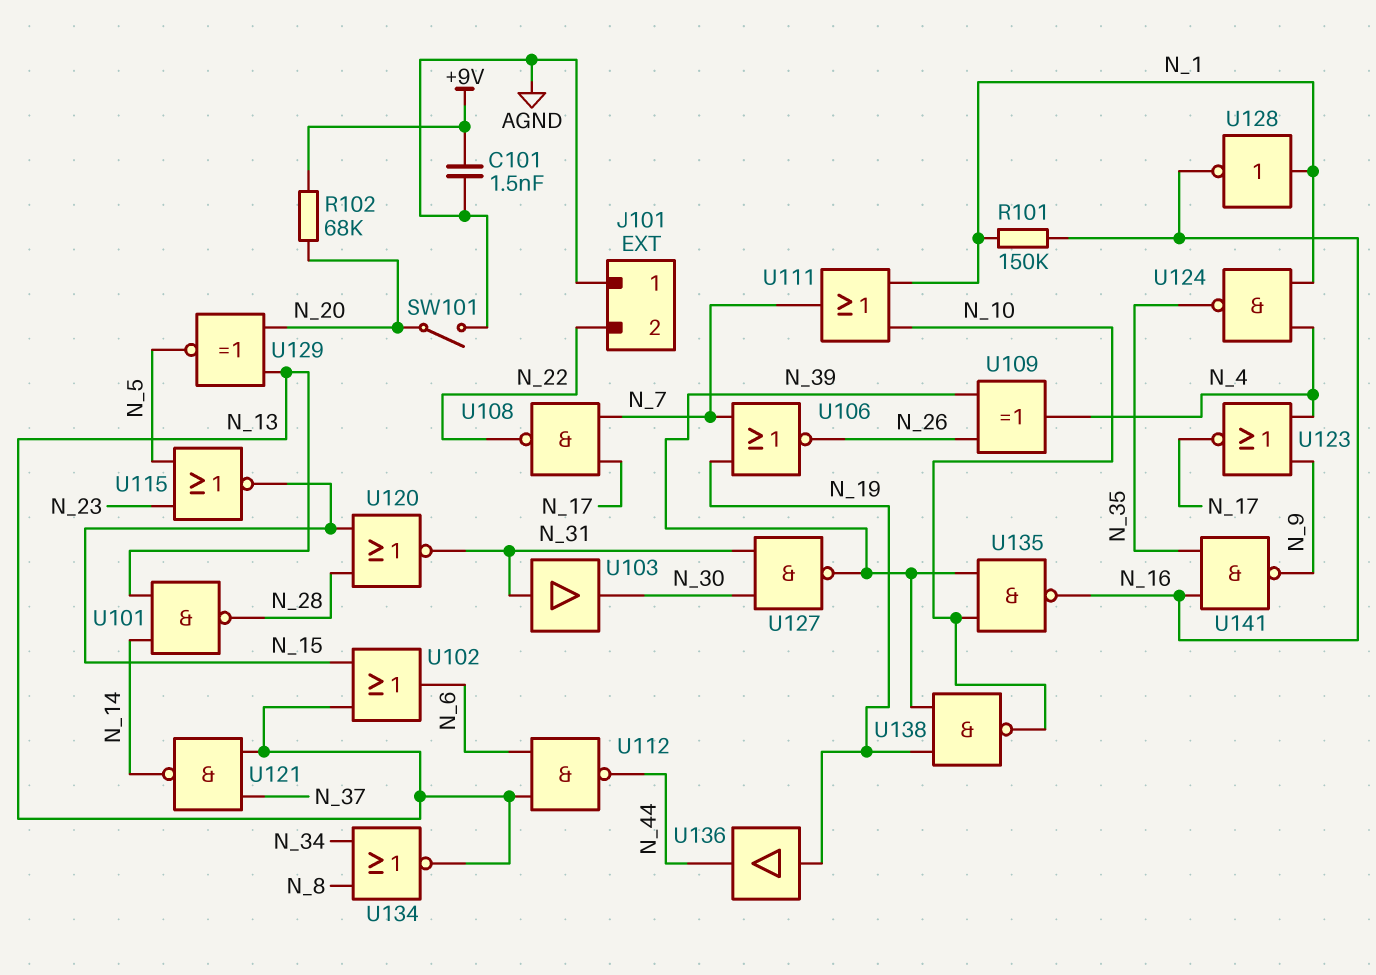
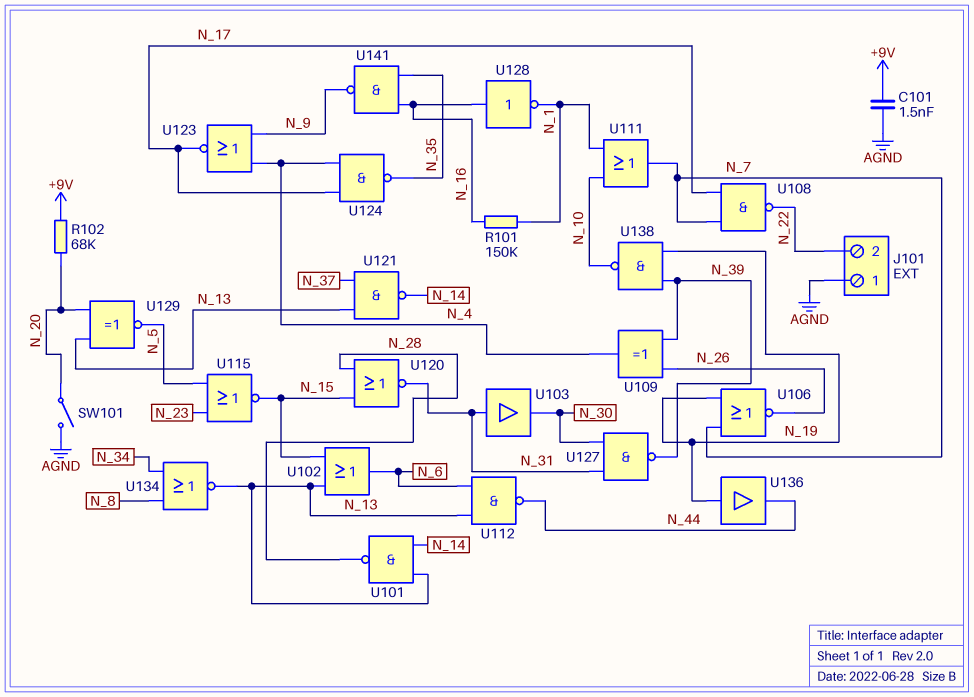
U124: NAND (in N_1, in N_4, out N_35) -> NAND (in N_4, in N_17, out N_35)
U128: NOT (in N_1, out N_16) -> NOT (in N_16, out N_1)
U135: NAND (in N_10, in N_39, out N_16) -> none

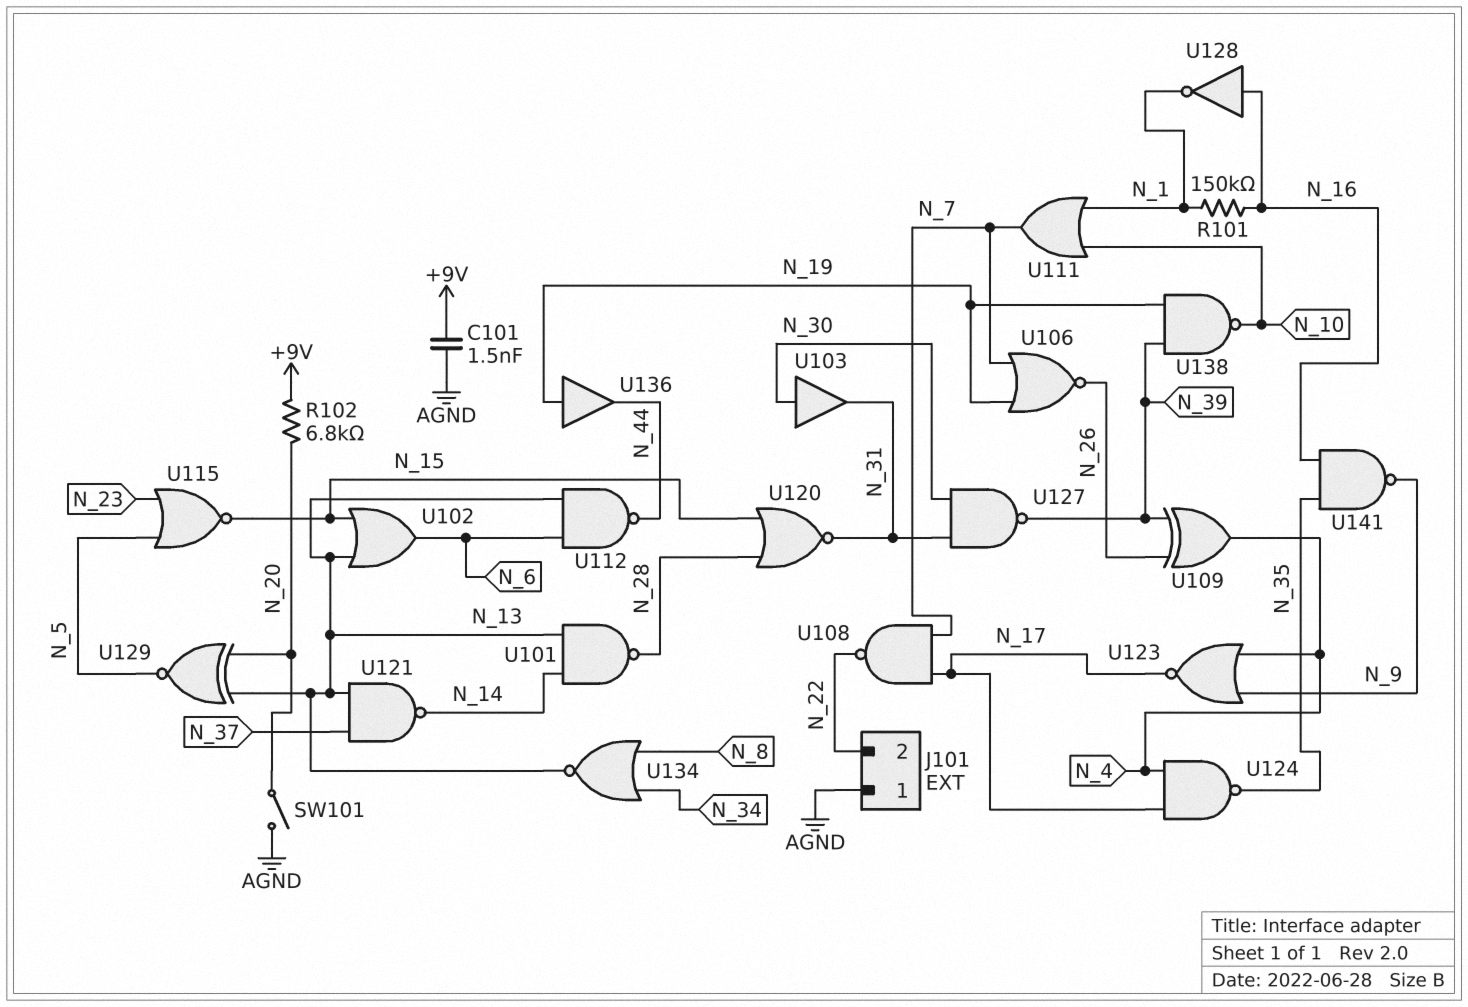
R102: 68k (+9V, N_20) -> 6.8k (+9V, N_20)
U103: buffer (in N_31, out N_30) -> buffer (in N_30, out N_31)

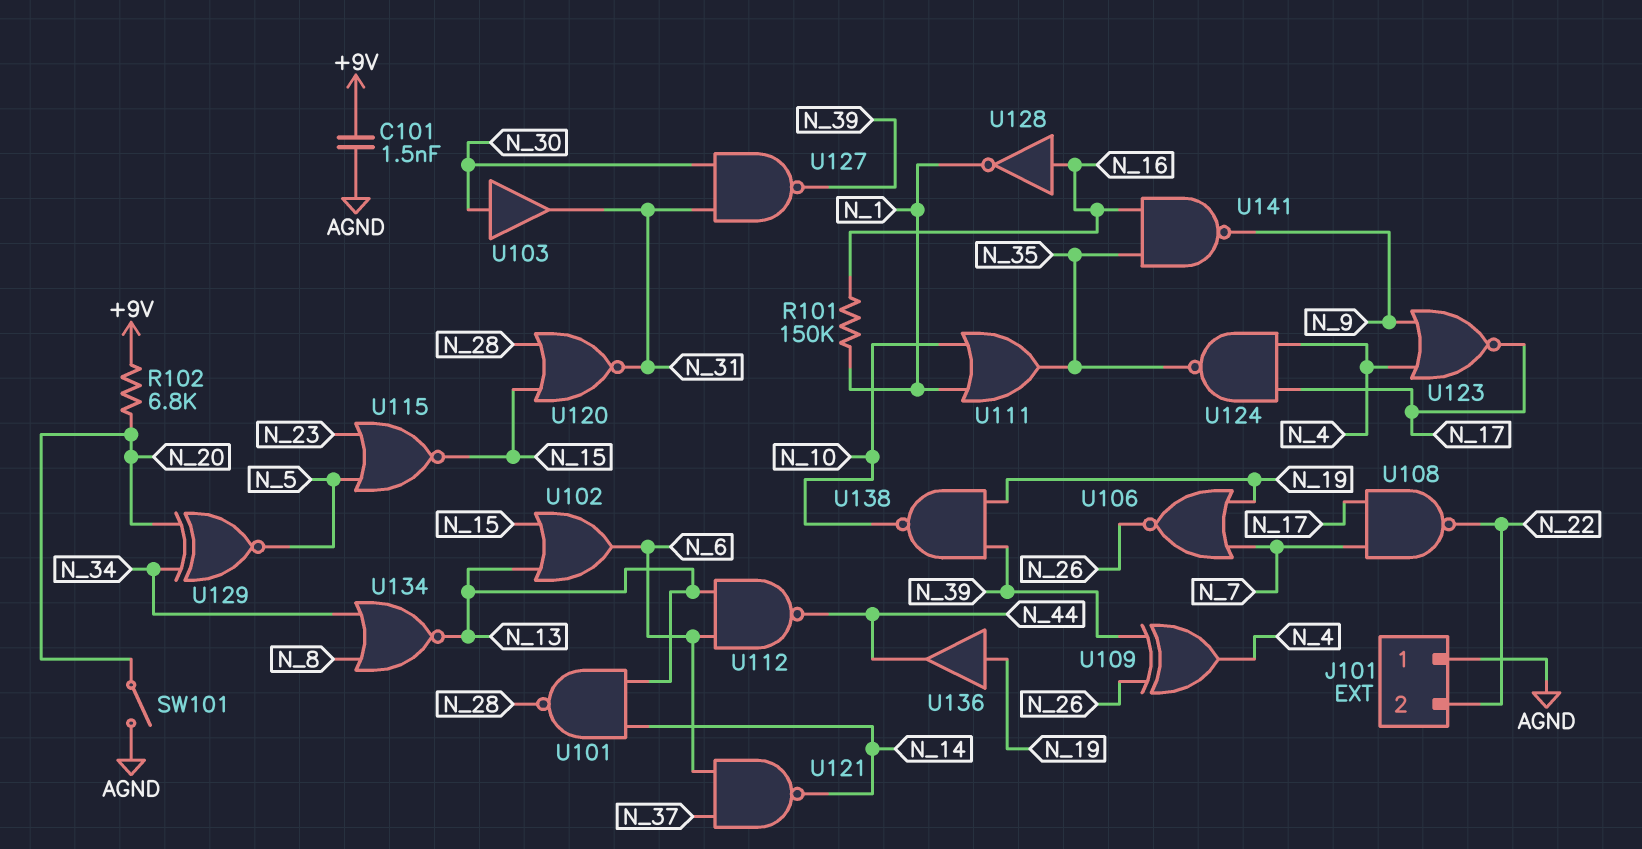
U111: OR (in N_1, in N_10, out N_7) -> OR (in N_1, in N_10, out N_35)
U121: NAND (in N_13, in N_37, out N_14) -> NAND (in N_6, in N_37, out N_14)
U129: XNOR (in N_13, in N_20, out N_5) -> XNOR (in N_20, in N_34, out N_5)

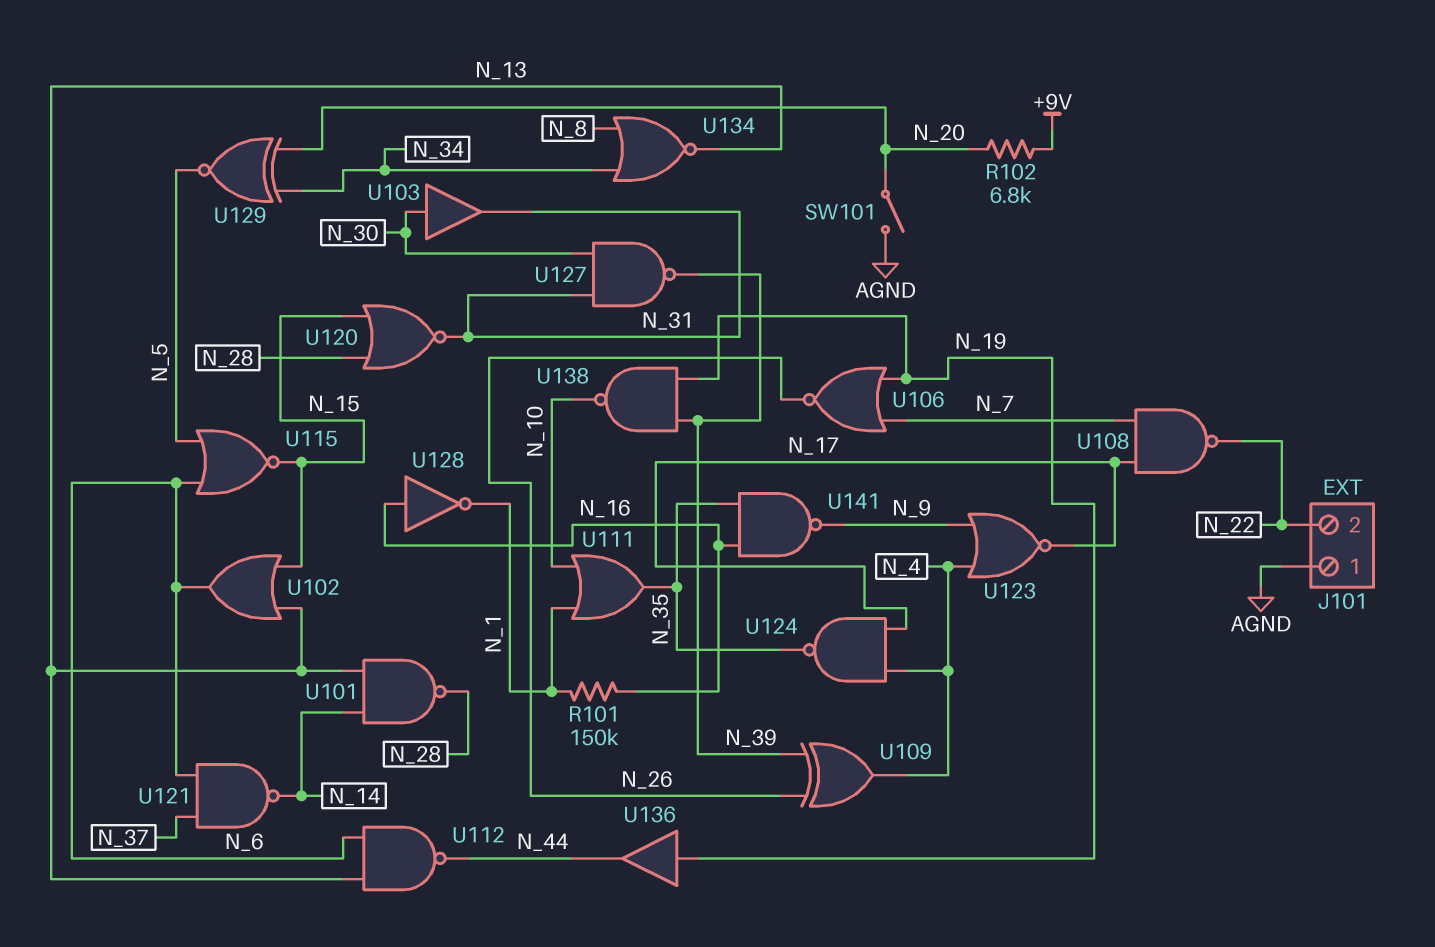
C101: 1.5nF (+9V, AGND) -> none
U115: NOR (in N_5, in N_23, out N_15) -> NOR (in N_5, in N_6, out N_15)

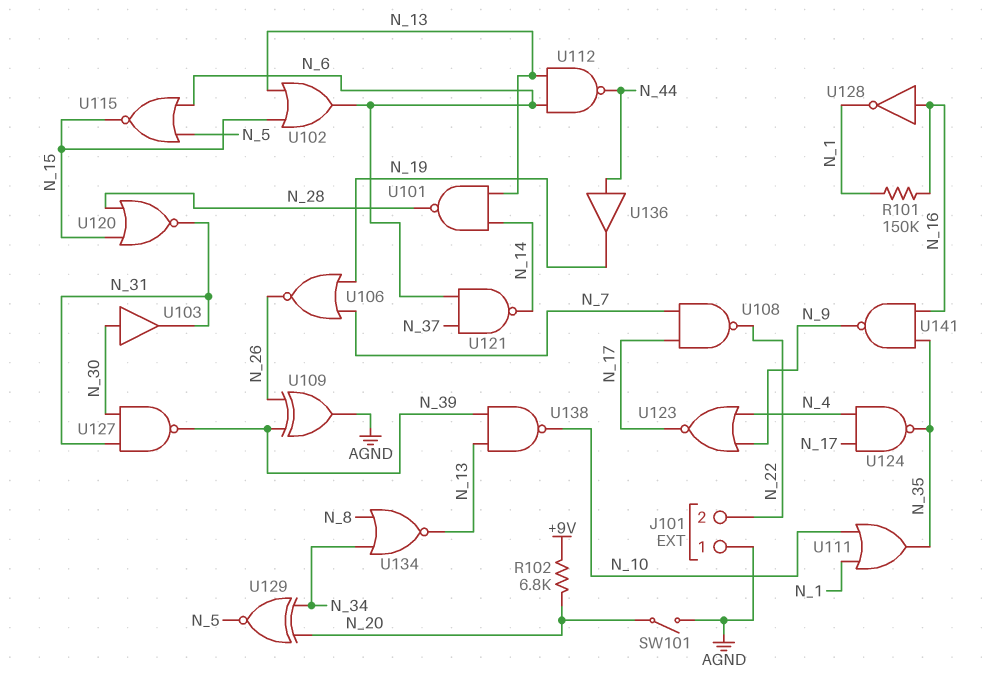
U109: XOR (in N_26, in N_39, out N_4) -> XOR (in N_26, in N_39, out AGND)
U136: buffer (in N_19, out N_44) -> buffer (in N_44, out N_19)
U138: NAND (in N_19, in N_39, out N_10) -> NAND (in N_13, in N_39, out N_10)

